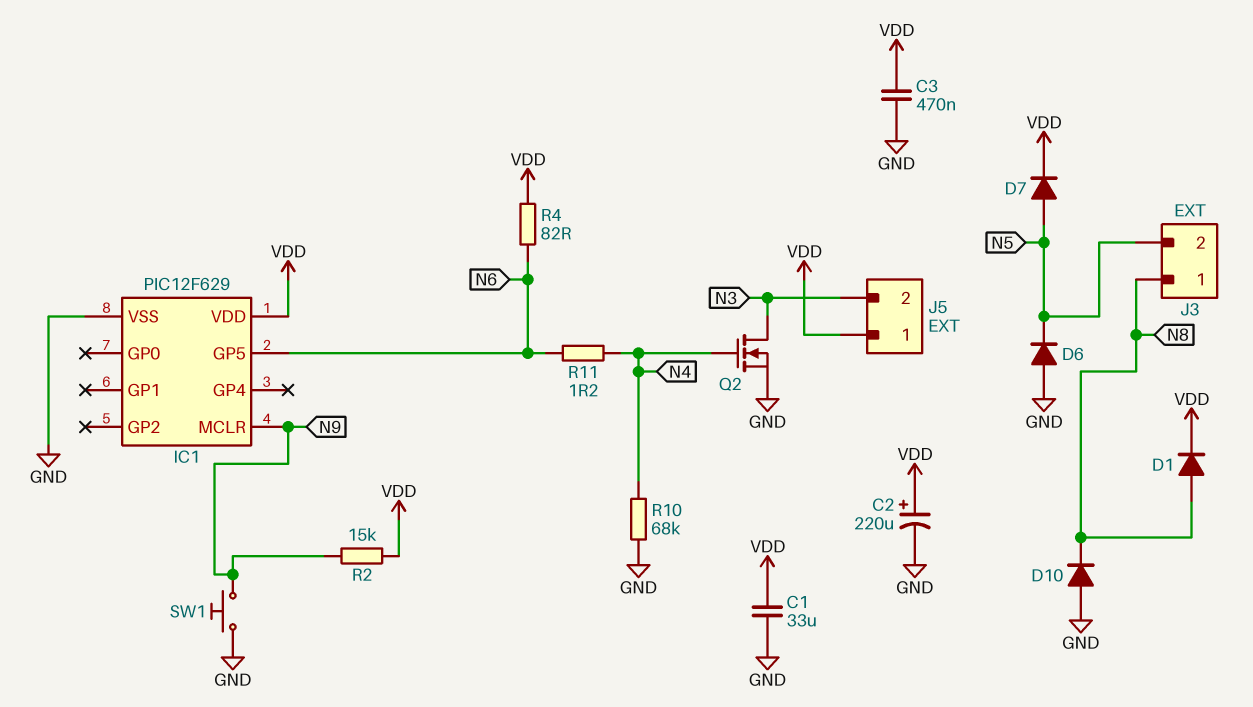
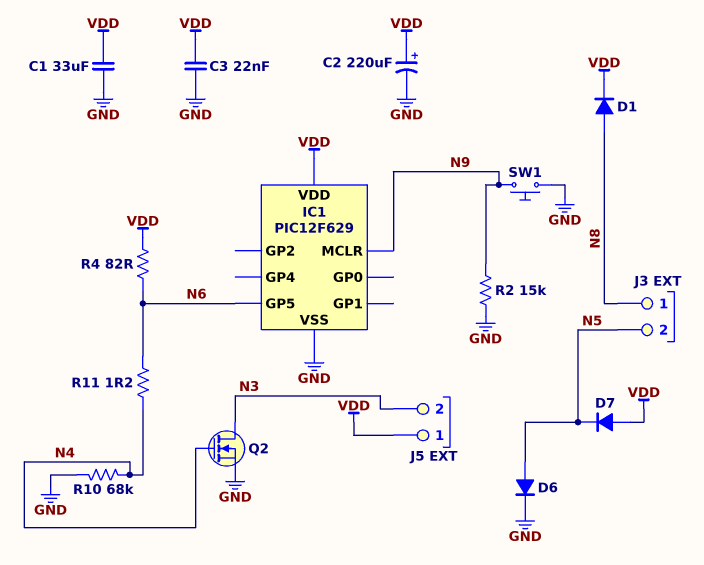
C3: 470nF (GND, VDD) -> 22nF (GND, VDD)
D6: diode (A GND, K N5) -> diode (A N5, K GND)
D7: diode (A N5, K VDD) -> diode (A VDD, K N5)
D10: diode (A GND, K N8) -> none
R2: 15k (N9, VDD) -> 15k (GND, N9)

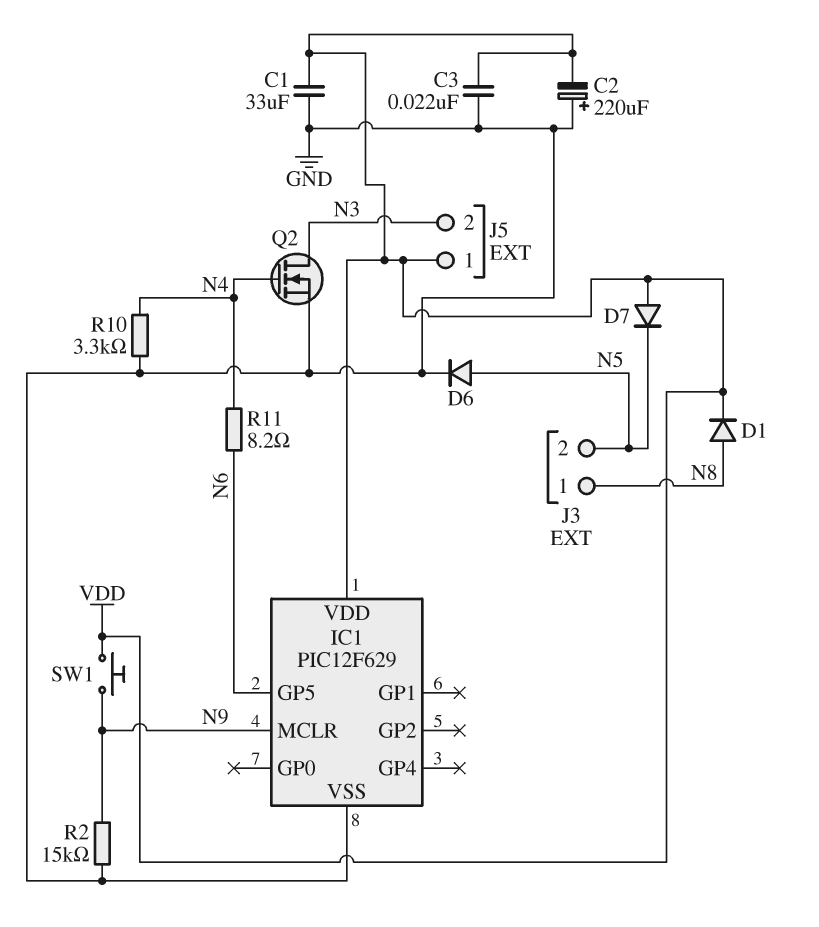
C2: 220uF (plus VDD, minus GND) -> 220uF (plus GND, minus VDD)
R4: 82 (N6, VDD) -> none
R10: 68k (GND, N4) -> 3.3k (GND, N4)
R11: 1.2 (N4, N6) -> 8.2 (N4, N6)
SW1: button (GND, N9) -> button (N9, VDD)

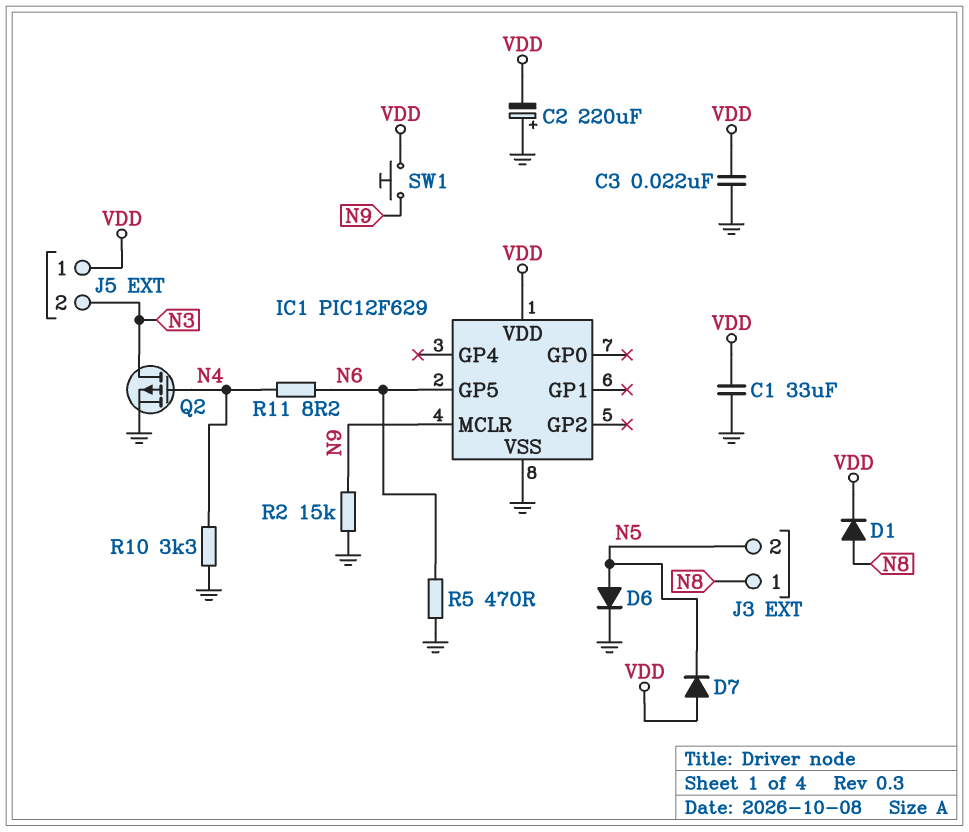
Q2: NMOS (G N4, D N3, S GND) -> PMOS (G N4, D N3, S GND)
R5: none -> 470 (GND, N6)

